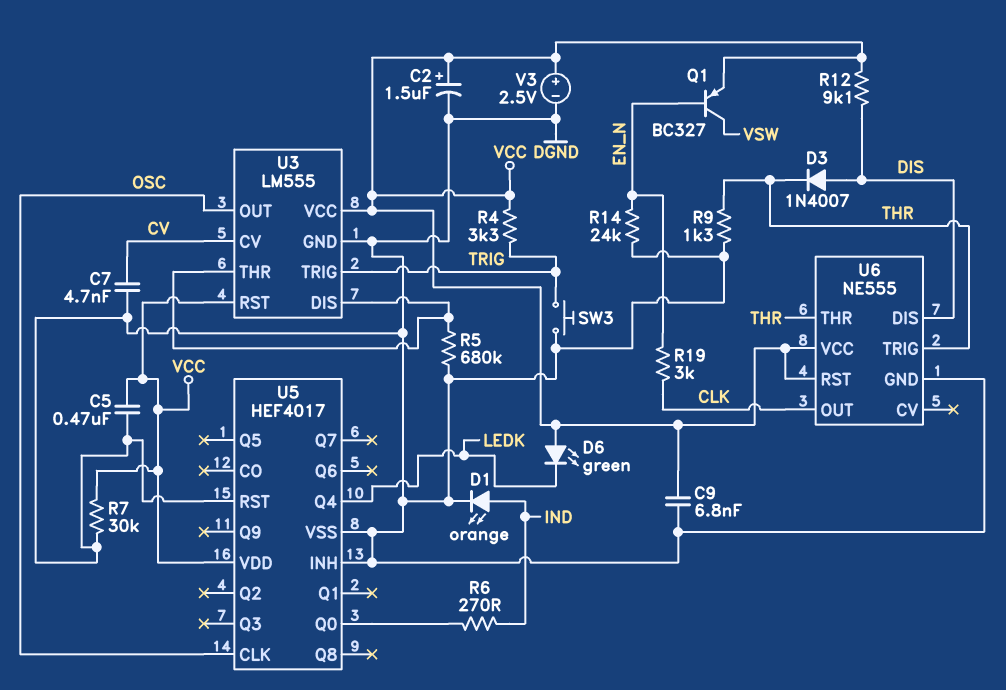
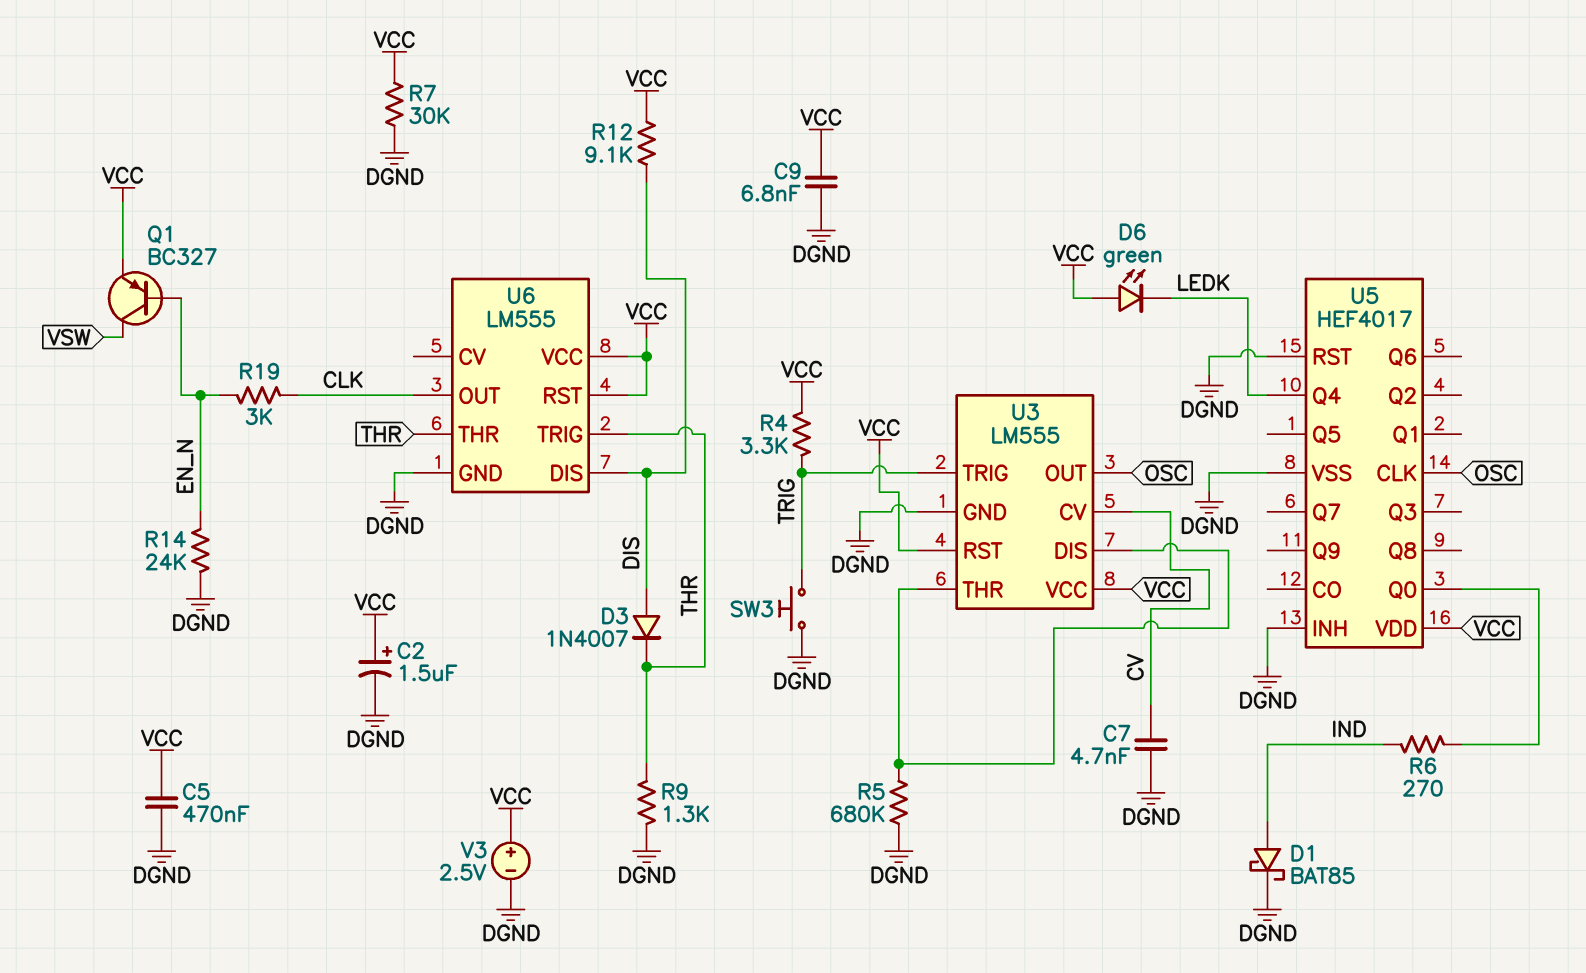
D1: LED orange (A IND, K DGND) -> schottky BAT85 (A IND, K DGND)
U6: NE555 -> LM555

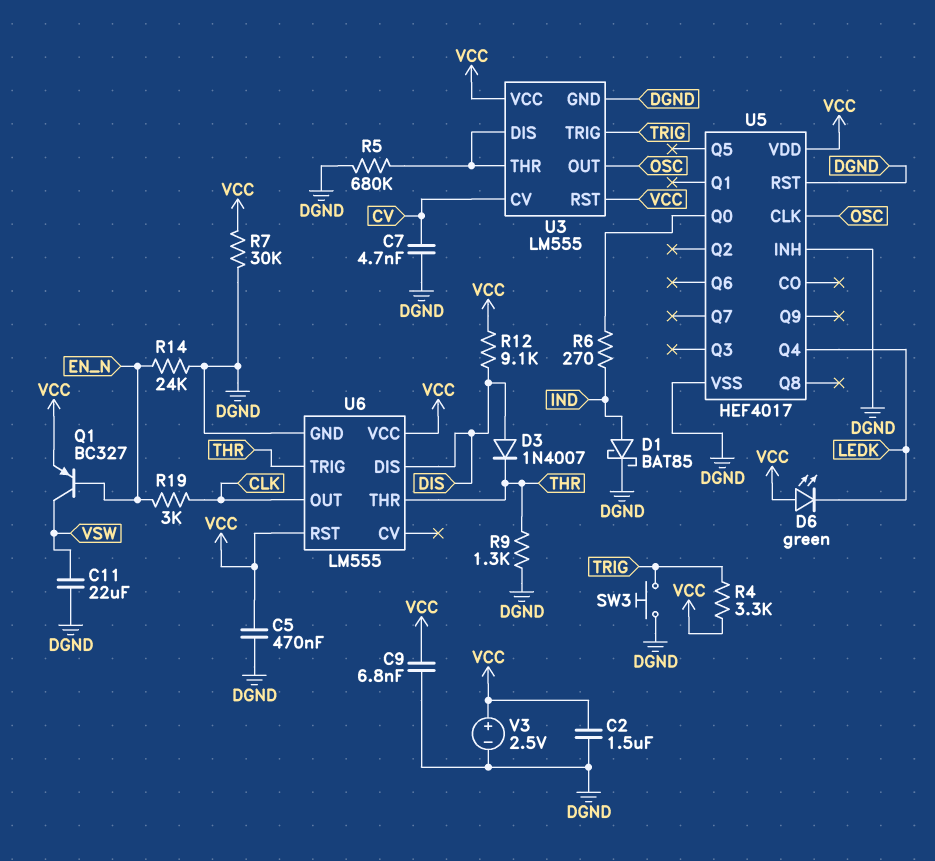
C2: 1.5uF (plus VCC, minus DGND) -> 1.5uF (DGND, VCC)
C11: none -> 22uF (DGND, VSW)

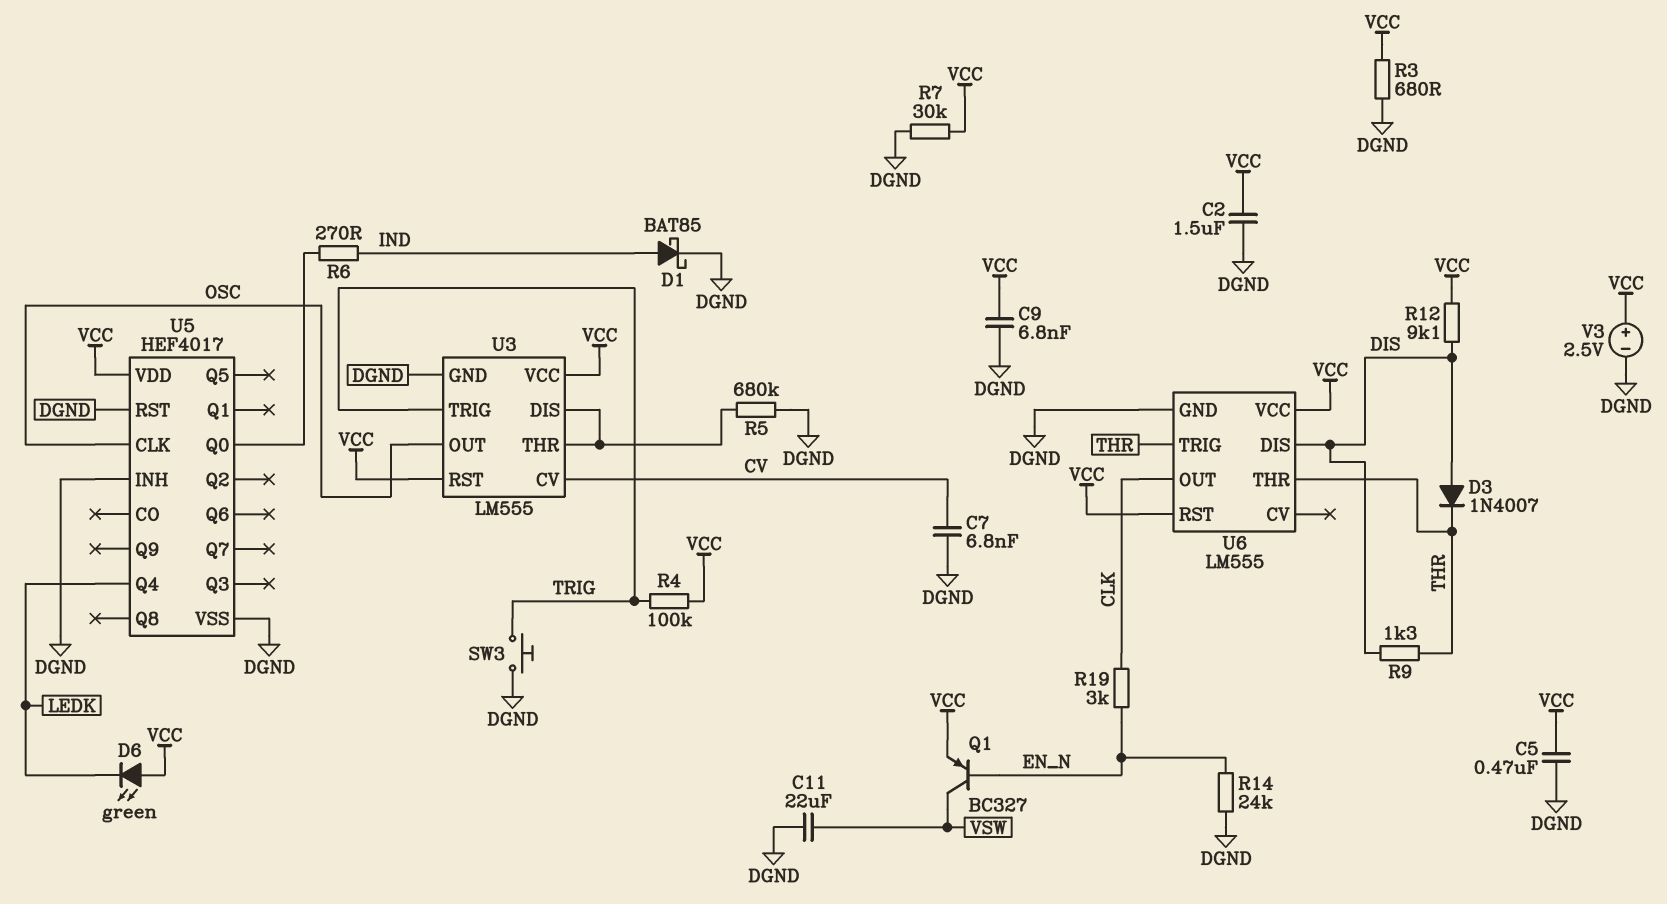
C7: 4.7nF (CV, DGND) -> 6.8nF (CV, DGND)
R3: none -> 680 (DGND, VCC)
R4: 3.3k (TRIG, VCC) -> 100k (TRIG, VCC)
R9: 1.3k (DGND, THR) -> 1.3k (DIS, THR)

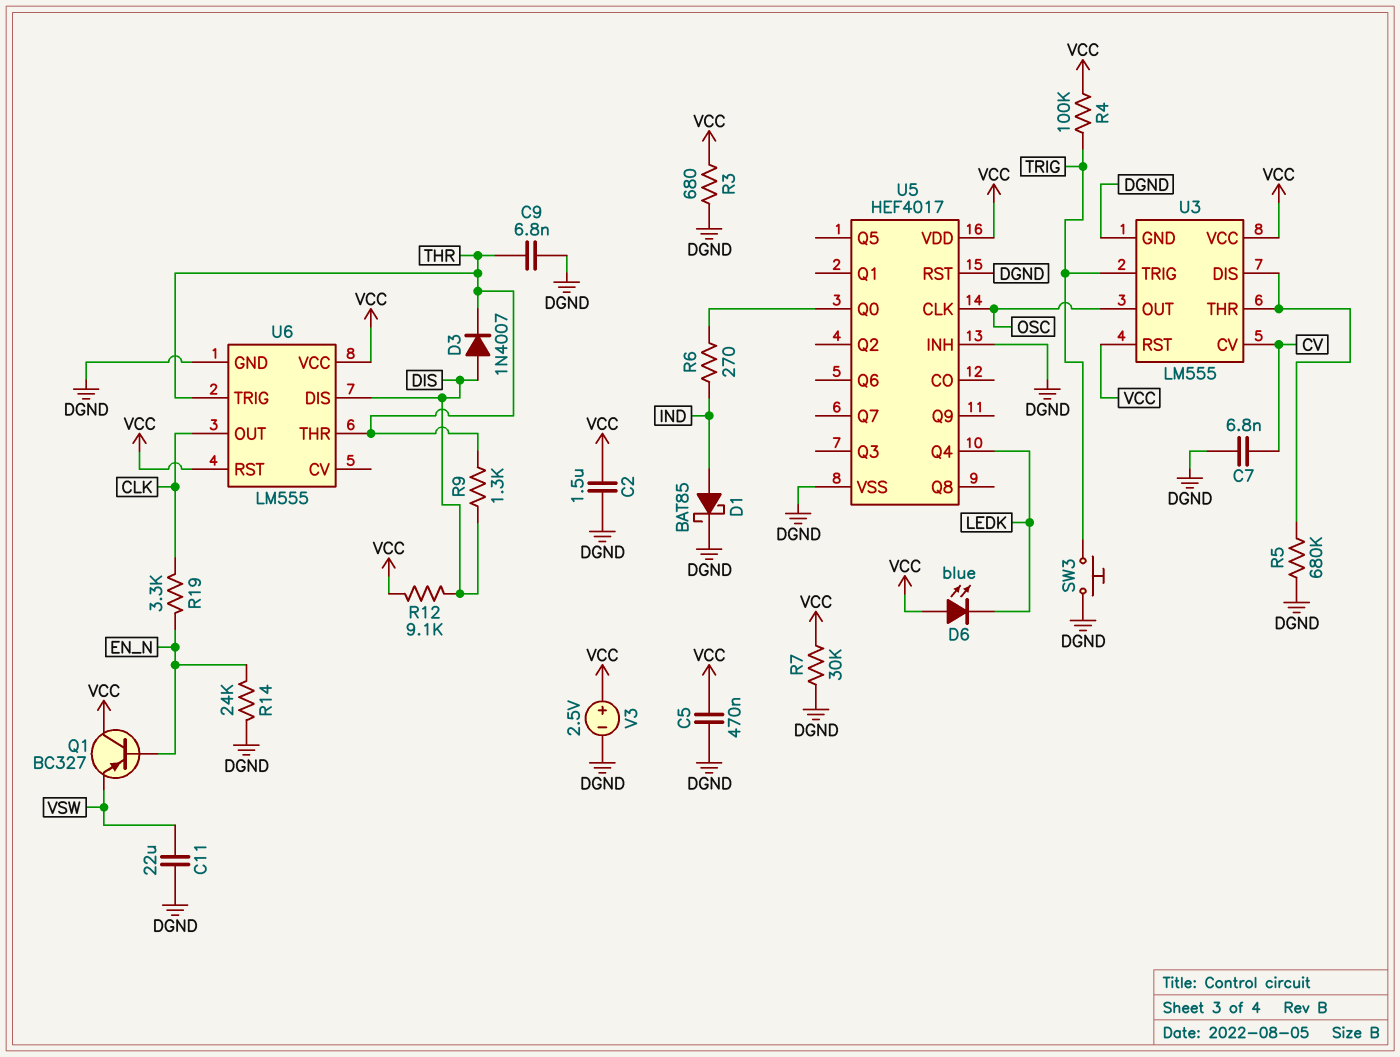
C9: 6.8nF (DGND, VCC) -> 6.8nF (DGND, THR)
D6: LED green (A VCC, K LEDK) -> LED blue (A VCC, K LEDK)
Q1: PNP BC327 (B EN_N, C VSW, E VCC) -> PNP BC327 (B EN_N, C VCC, E VSW)
R19: 3k (CLK, EN_N) -> 3.3k (CLK, EN_N)

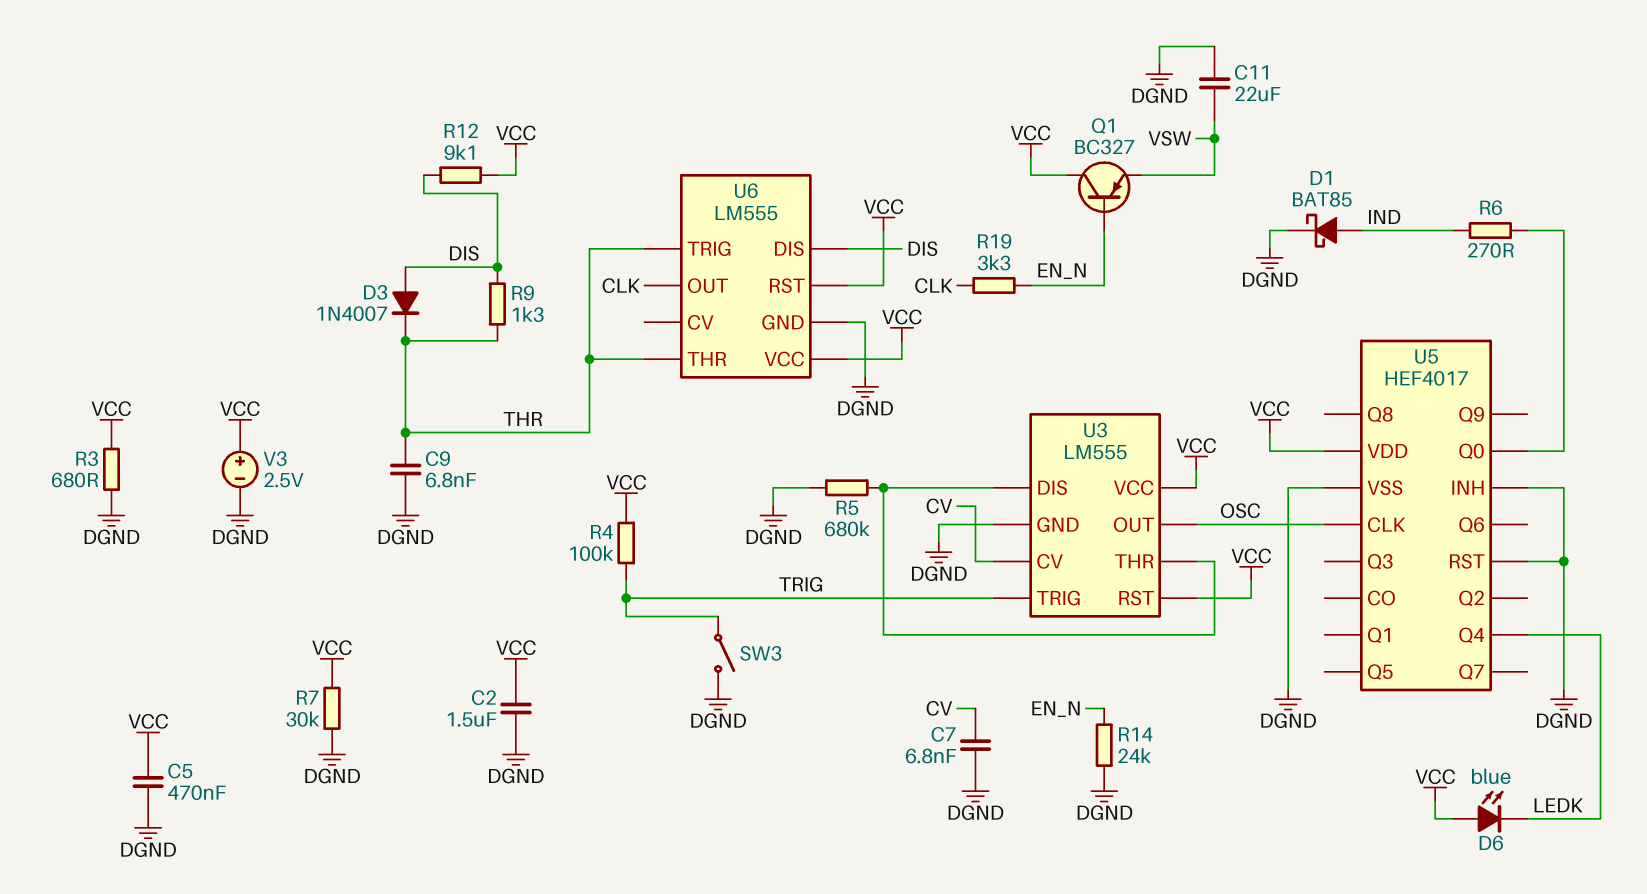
SW3: button (DGND, TRIG) -> switch (DGND, TRIG)

